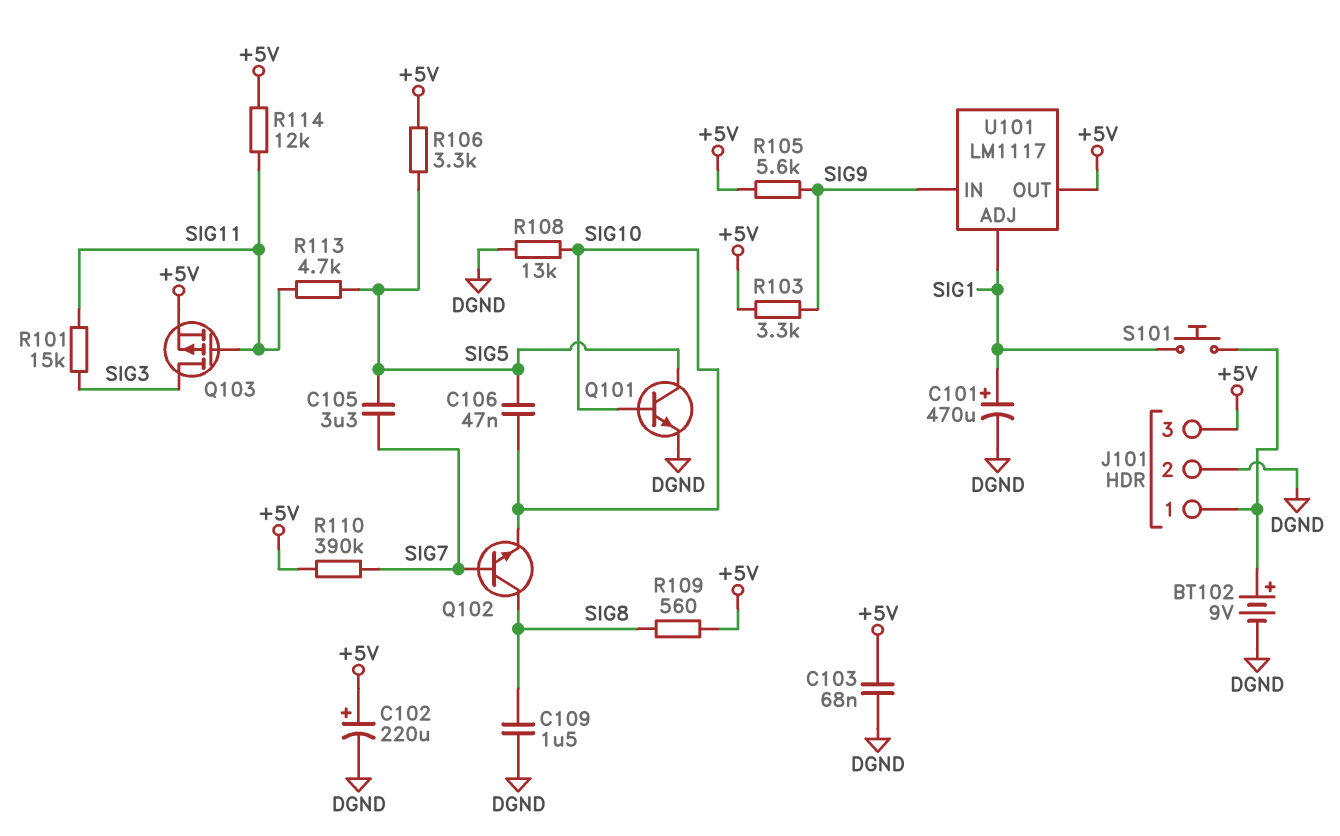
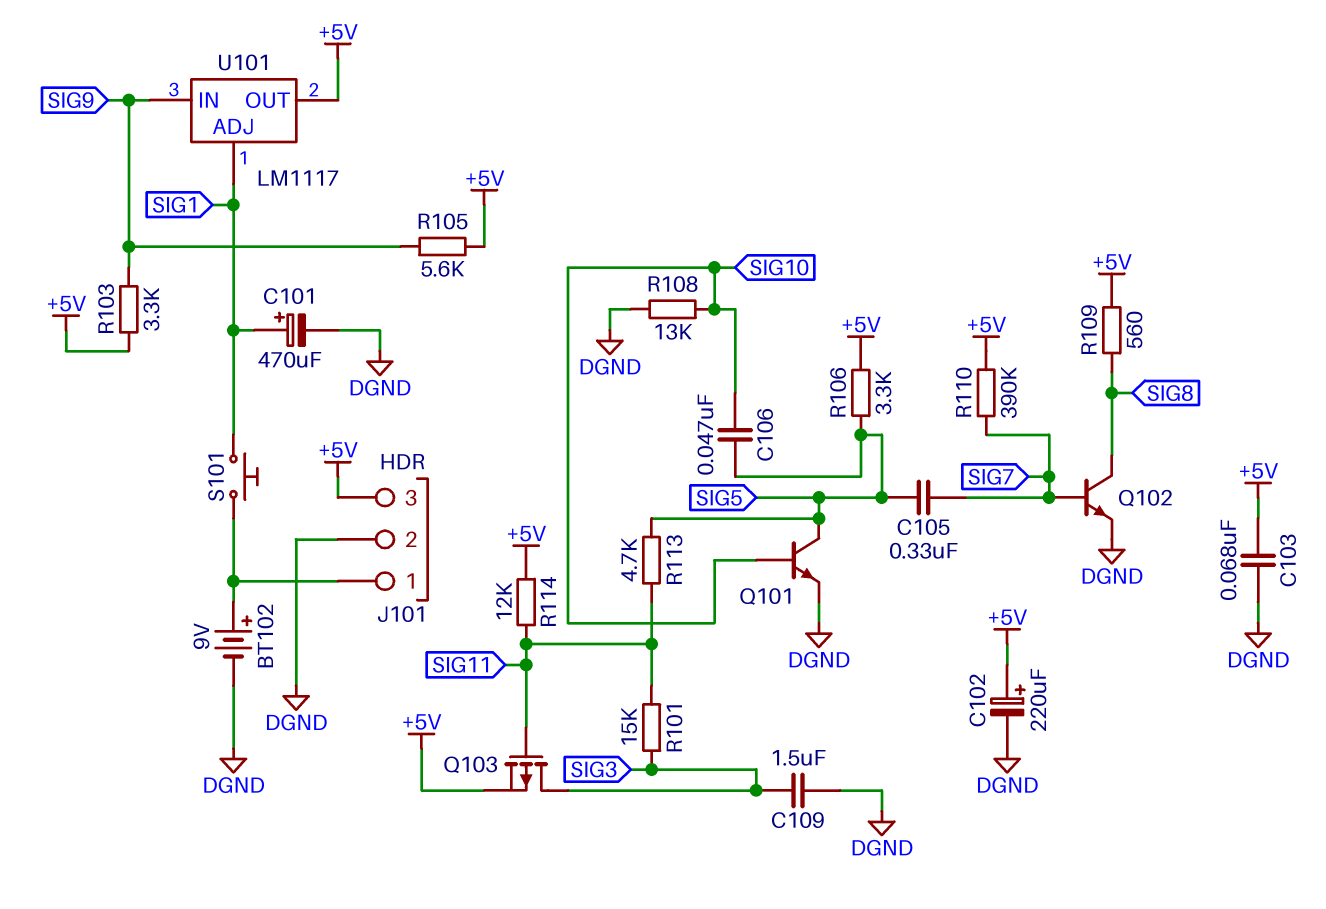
C105: 3.3uF (SIG5, SIG7) -> 330nF (SIG5, SIG7)
C109: 1.5uF (DGND, SIG8) -> 1.5uF (DGND, SIG3)
Q102: NPN (B SIG7, C SIG8, E SIG10) -> NPN (B SIG7, C SIG8, E DGND)

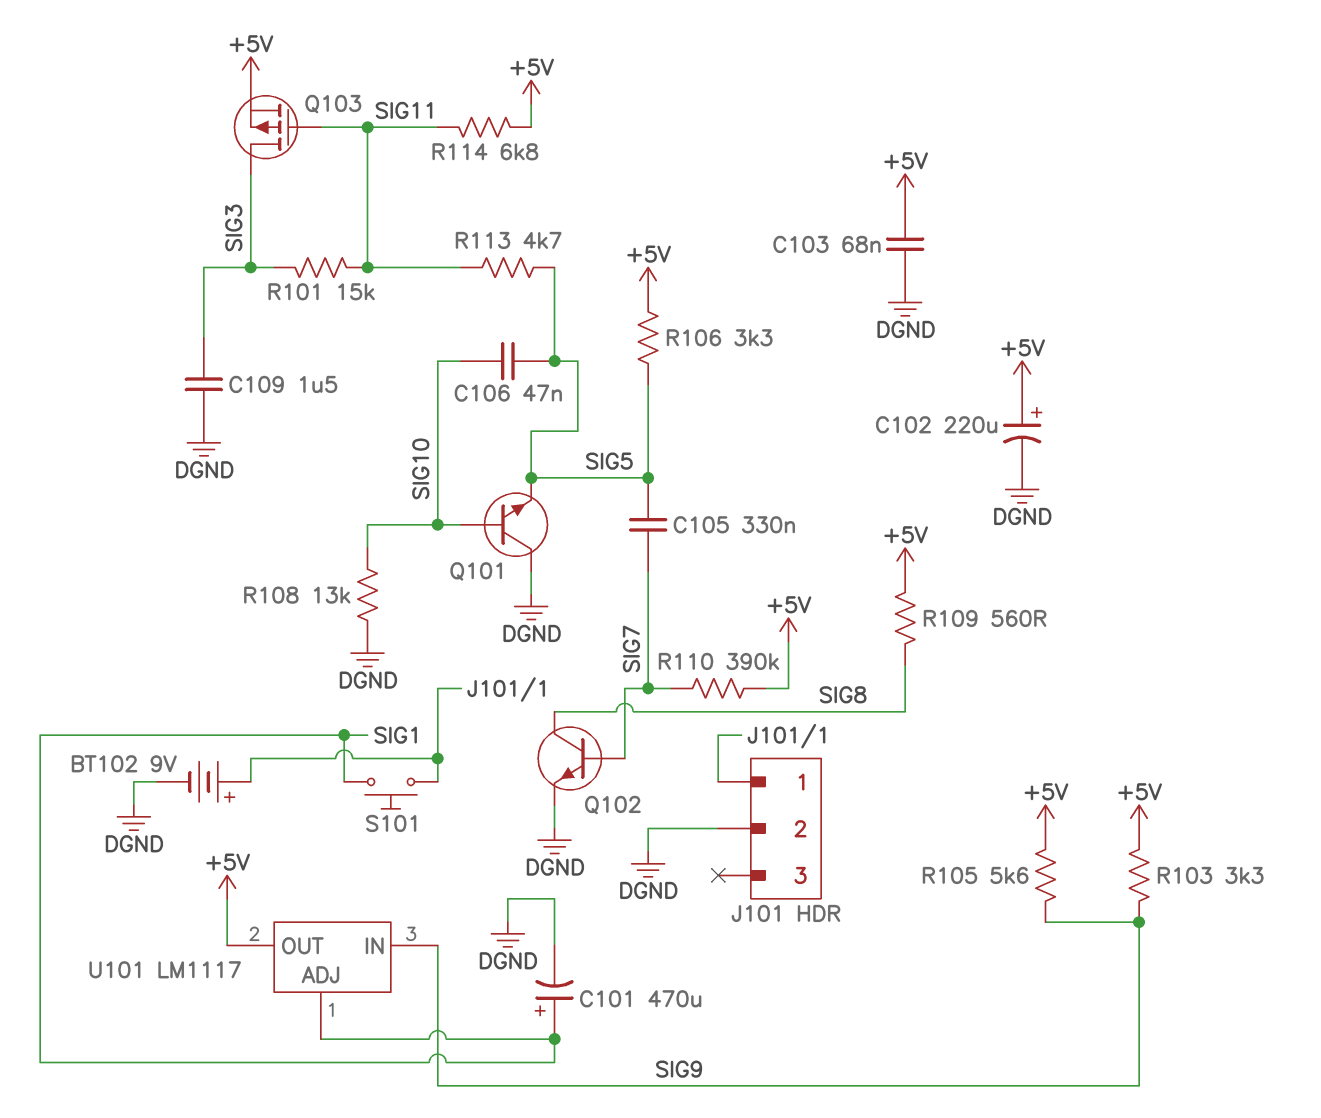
J101 pin 3: +5V -> none
Q101: NPN (B SIG10, C SIG5, E DGND) -> NPN (B SIG10, C DGND, E SIG5)
R114: 12k (+5V, SIG11) -> 6.8k (+5V, SIG11)

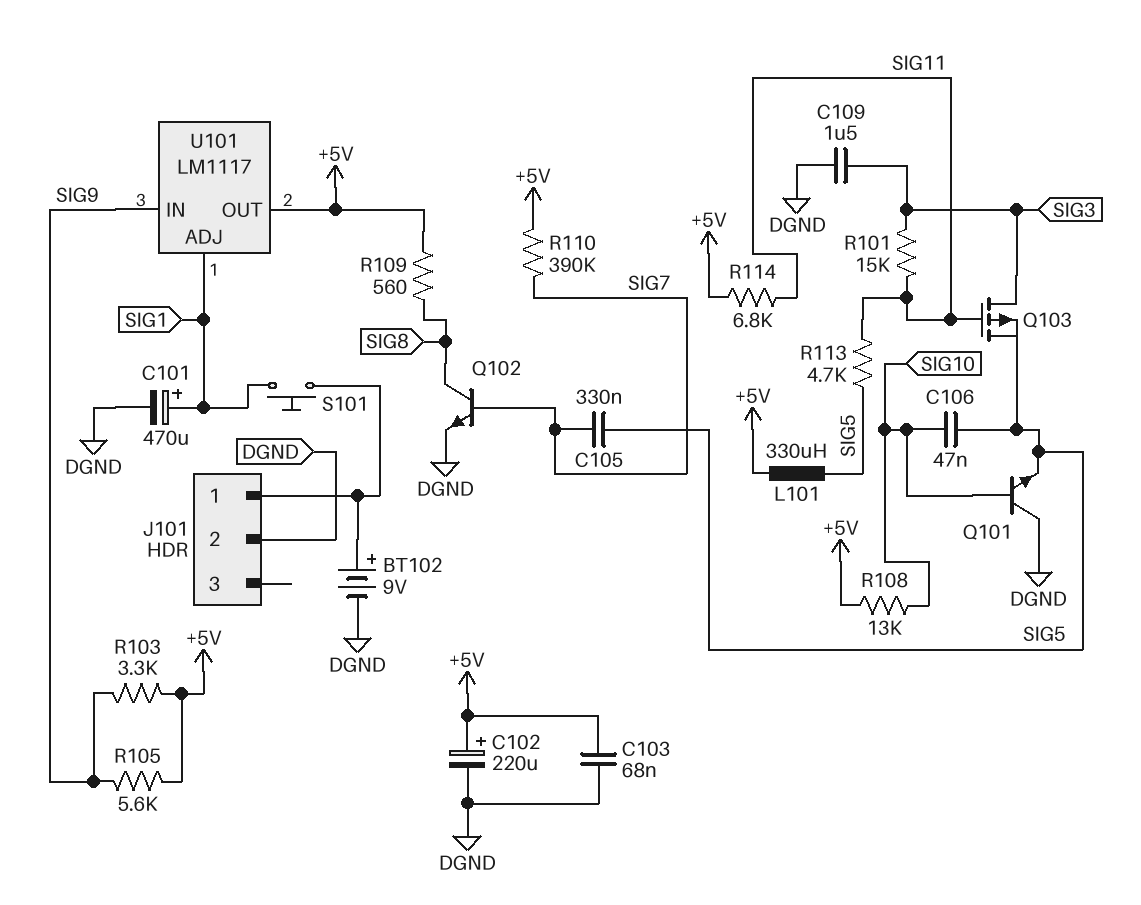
L101: none -> 330uH (+5V, SIG5)
Q103: PMOS (G SIG11, D SIG3, S +5V) -> PMOS (G SIG11, D SIG3, S SIG5)
R106: 3.3k (+5V, SIG5) -> none
R108: 13k (DGND, SIG10) -> 13k (+5V, SIG10)

